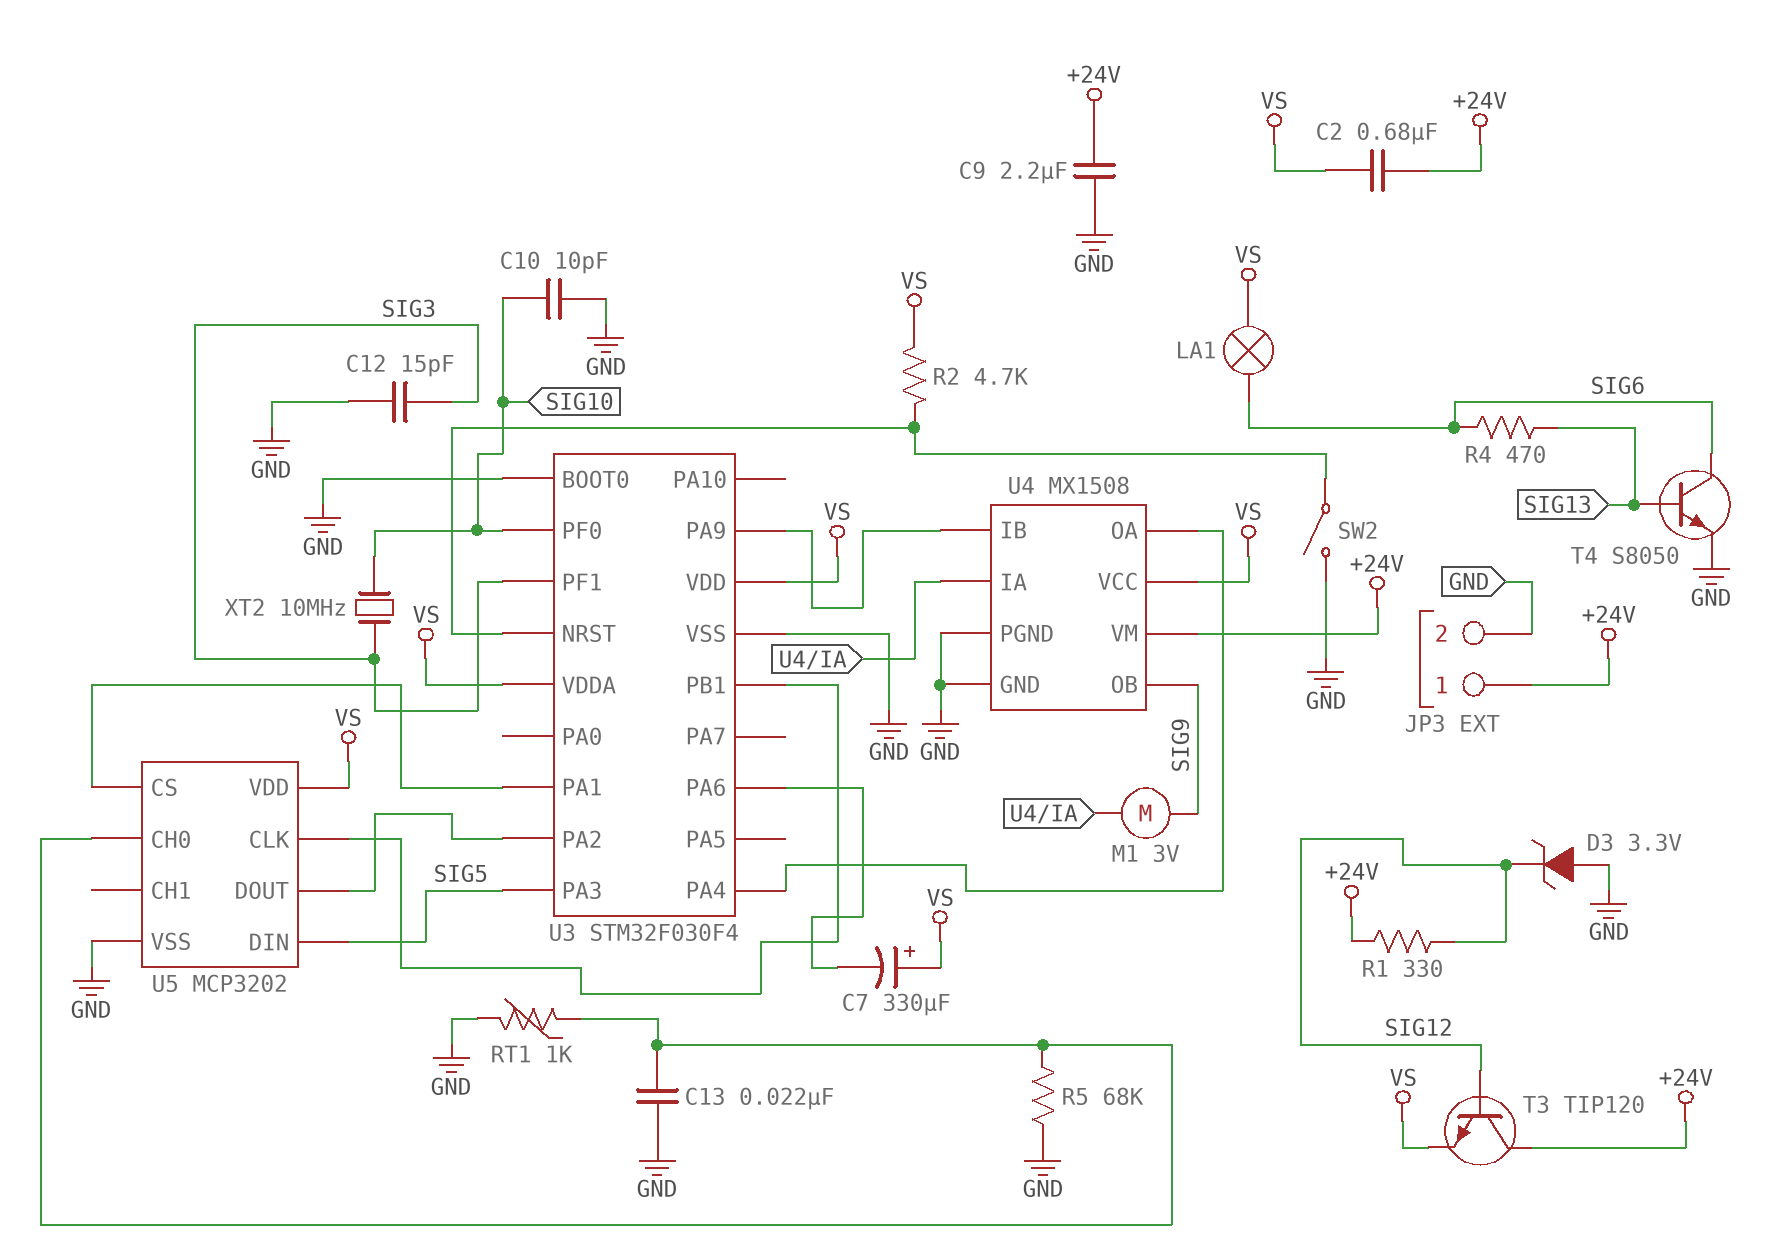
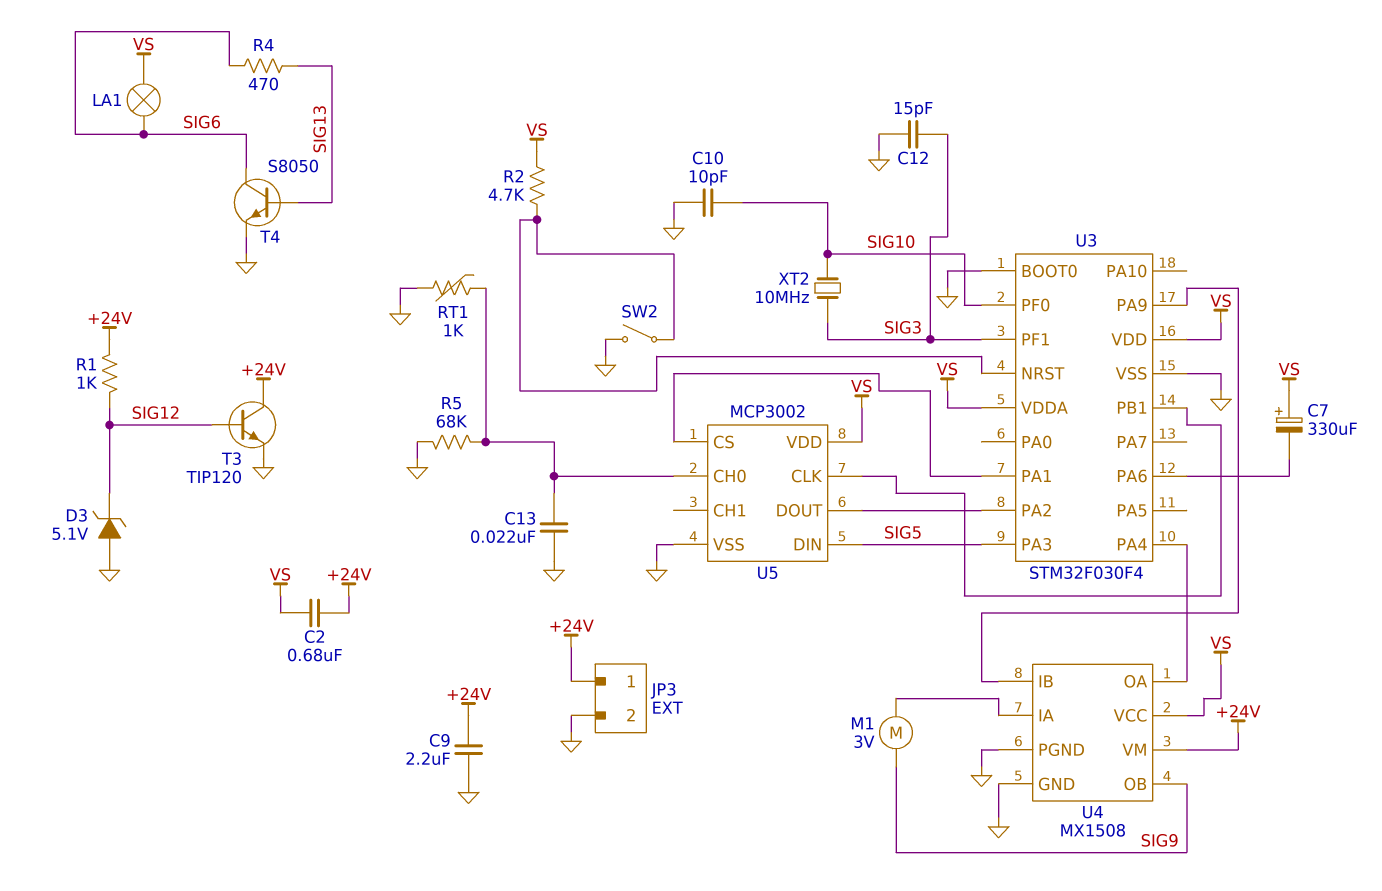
D3: zener 3.3V (A GND, K SIG12) -> zener 5.1V (A GND, K SIG12)
R1: 330 (+24V, SIG12) -> 1k (+24V, SIG12)
T3: NPN TIP120 (B SIG12, C +24V, E VS) -> NPN TIP120 (B SIG12, C +24V, E GND)
U5: MCP3202 -> MCP3002

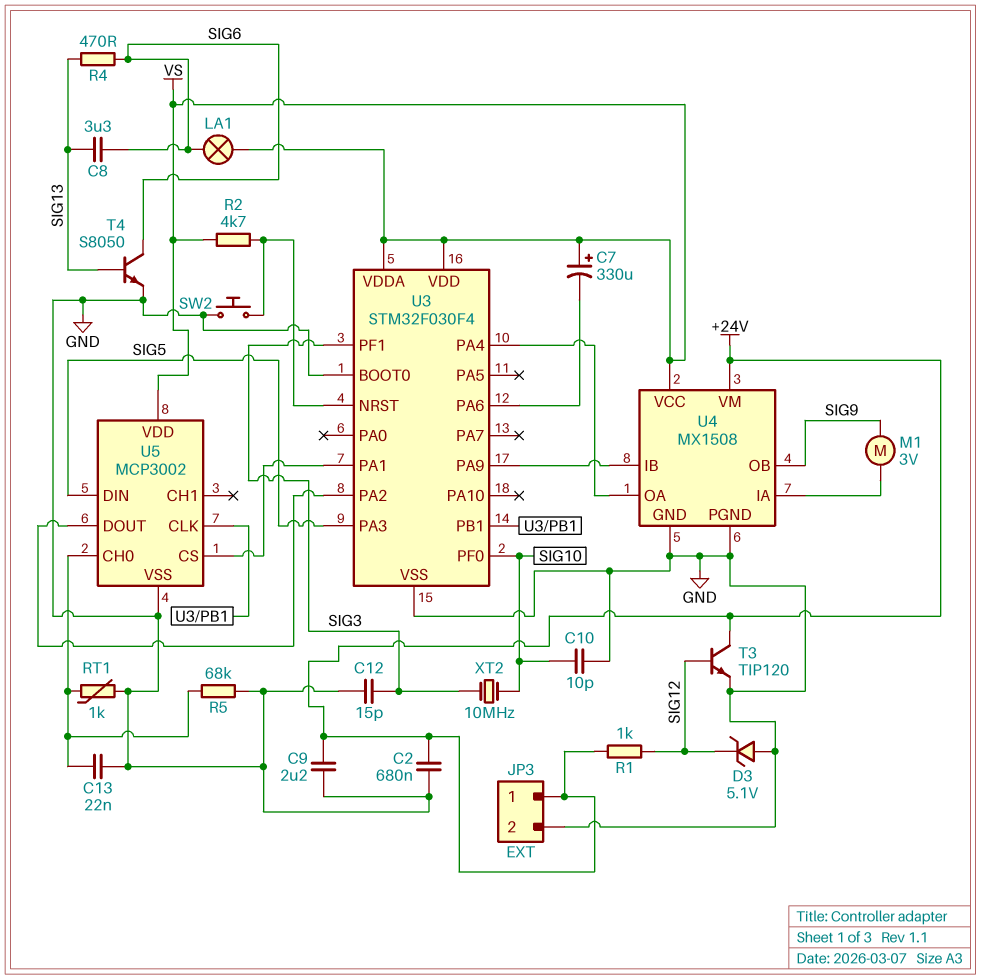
C2: 680nF (+24V, VS) -> 680nF (+24V, GND)
C8: none -> 3.3uF (SIG6, SIG13)
SW2: switch (GND, U3/NRST) -> button (GND, U3/NRST)

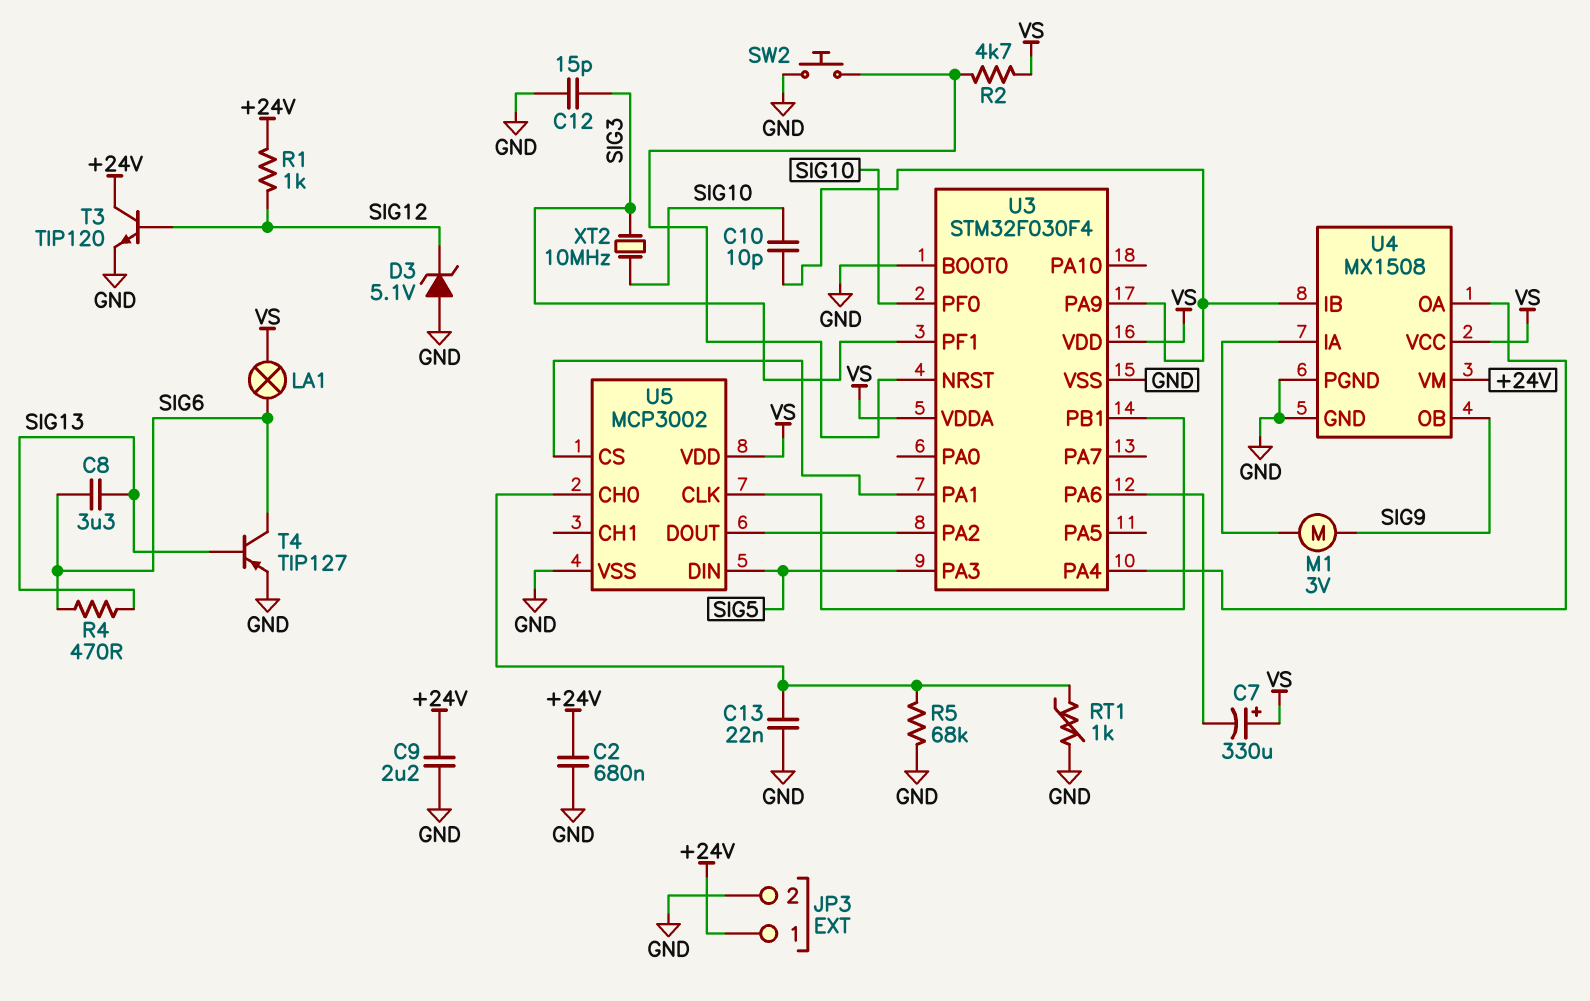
C10: 10pF (GND, SIG10) -> 10pF (SIG10, U3/PA9)
T4: NPN S8050 (B SIG13, C SIG6, E GND) -> PNP TIP127 (B SIG13, C SIG6, E GND)

